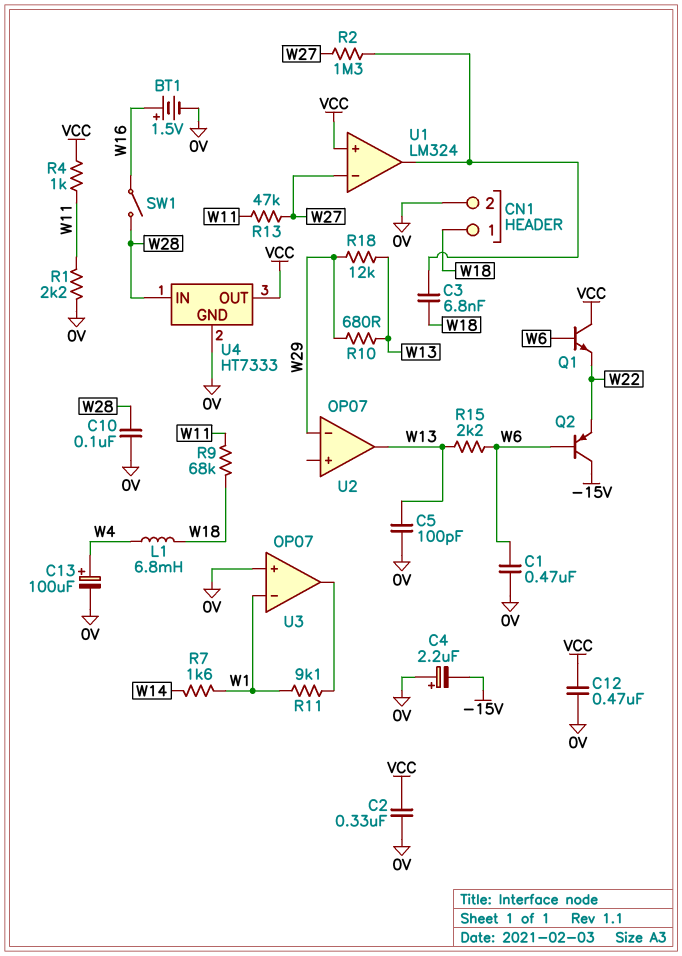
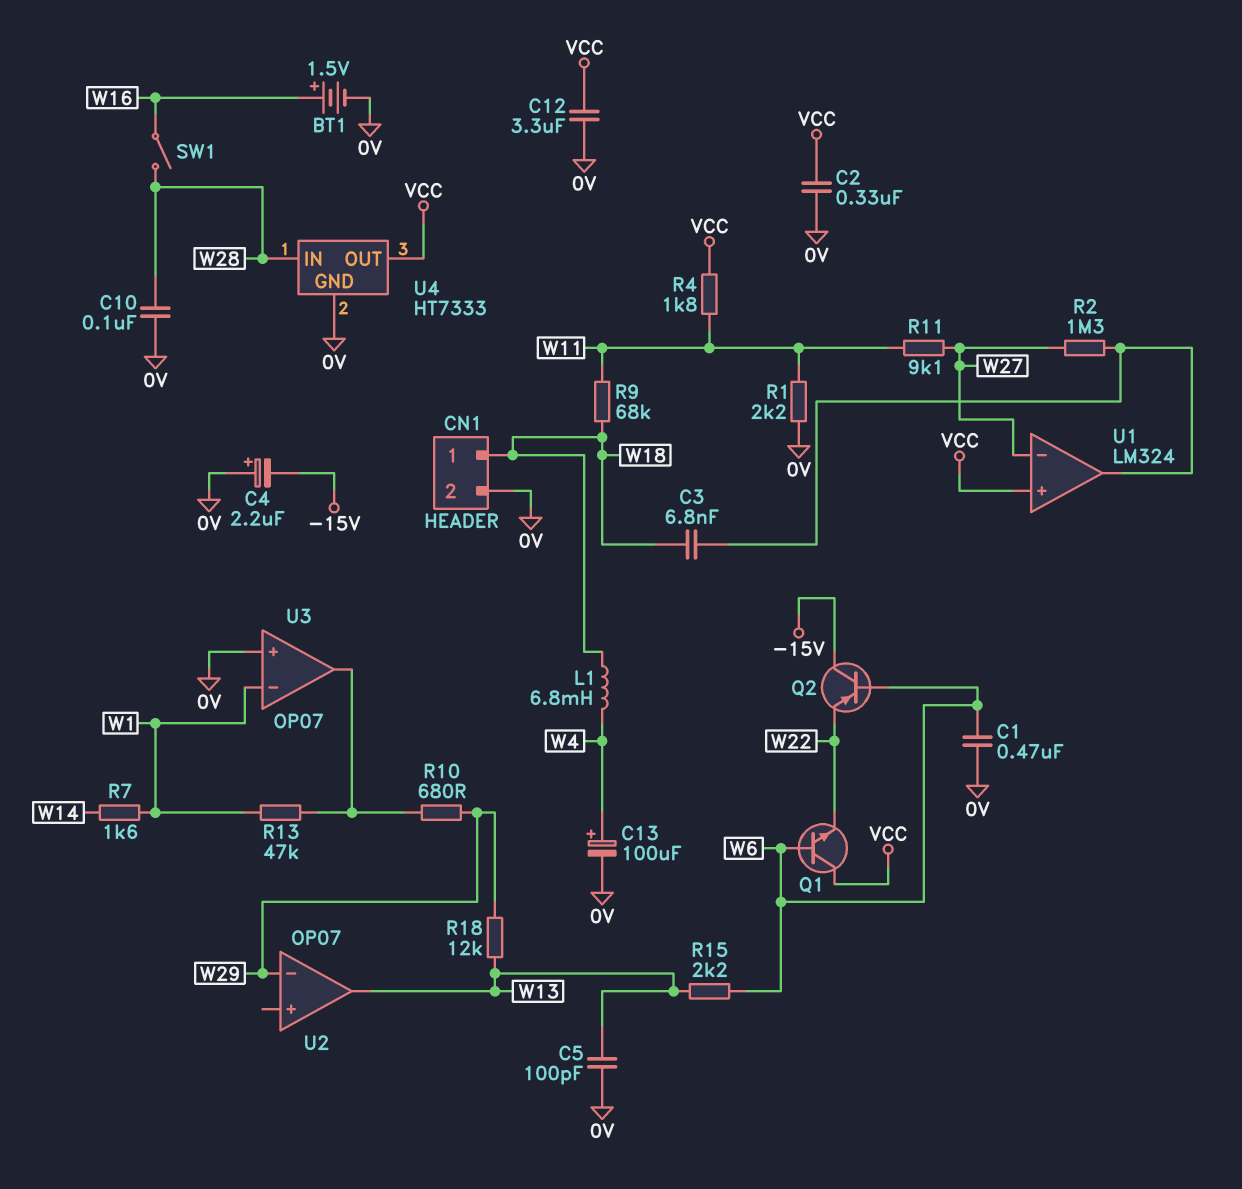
C12: 470nF (0V, VCC) -> 3.3uF (0V, VCC)
R4: 1k (VCC, W11) -> 1.8k (VCC, W11)
R10: 680 (W13, W29) -> 680 (U3/out, W29)
R11: 9.1k (U3/out, W1) -> 9.1k (W11, W27)
R13: 47k (W11, W27) -> 47k (U3/out, W1)

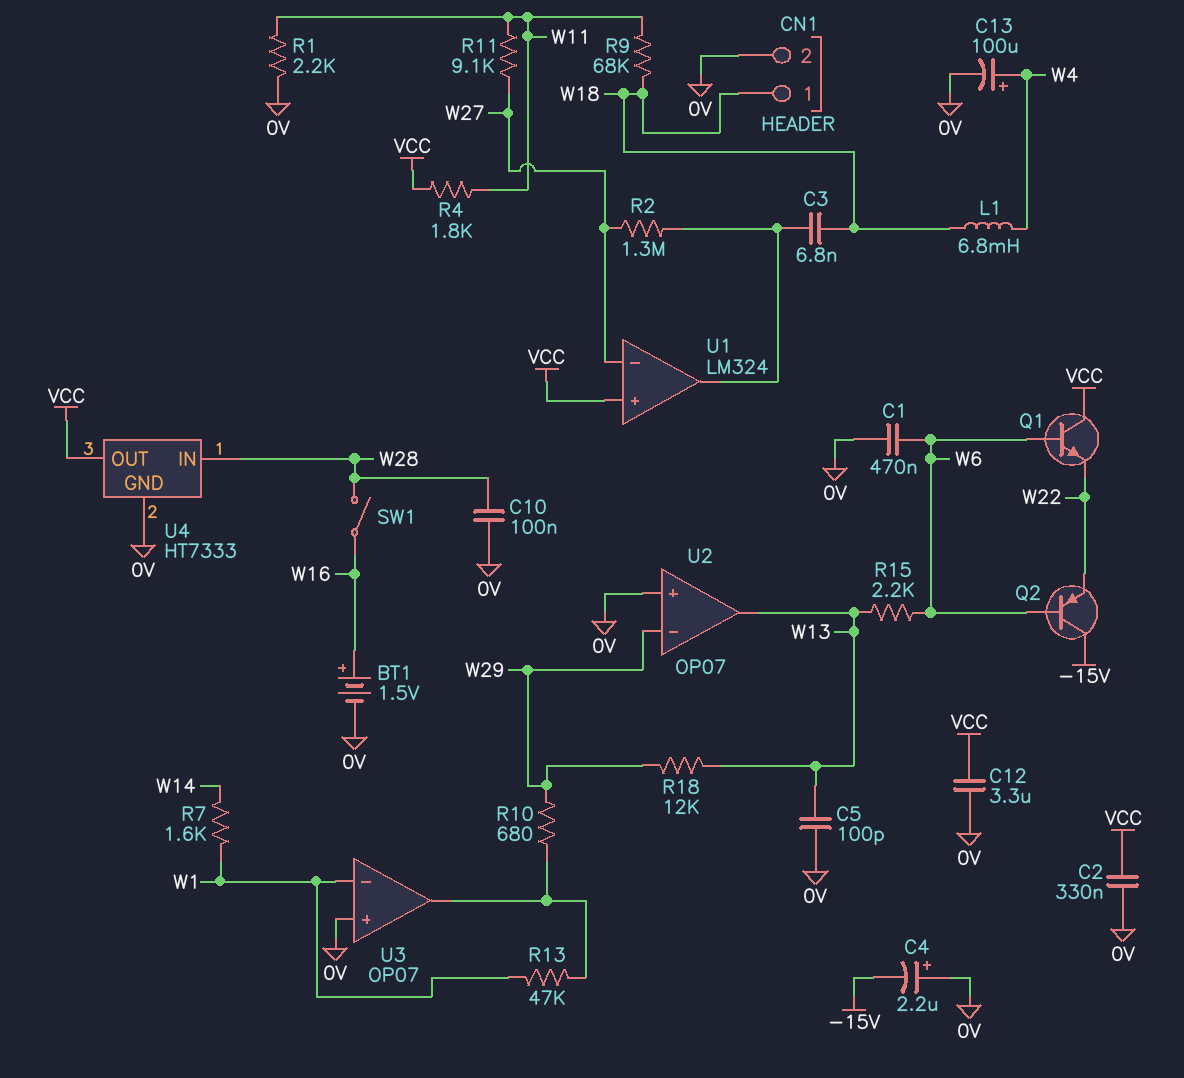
U2 pin in+: none -> 0V

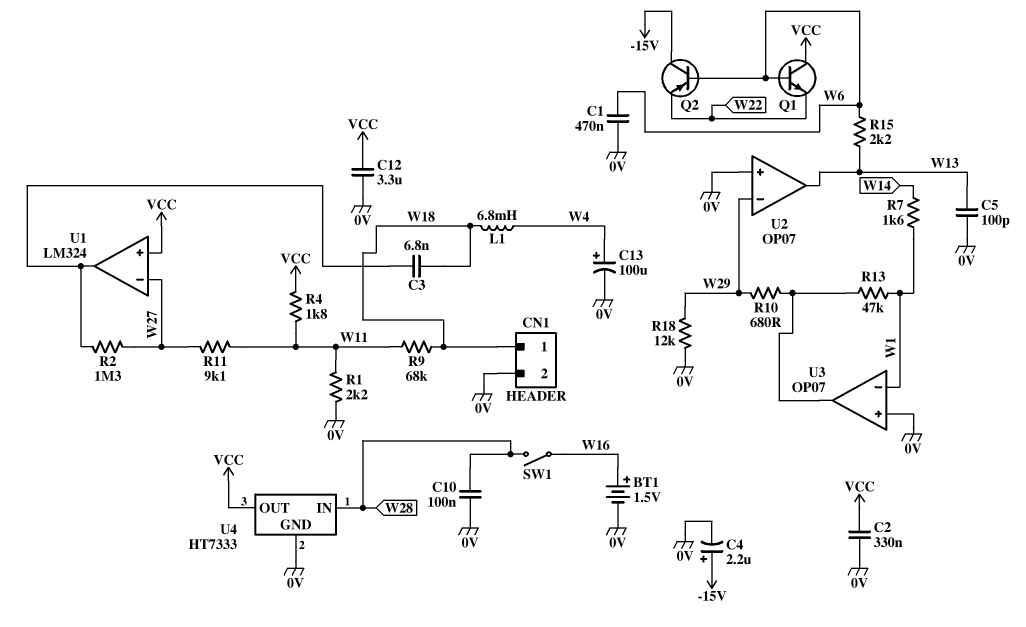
C4: 2.2uF (plus 0V, minus -15V) -> 2.2uF (plus -15V, minus 0V)
R18: 12k (W13, W29) -> 12k (0V, W29)

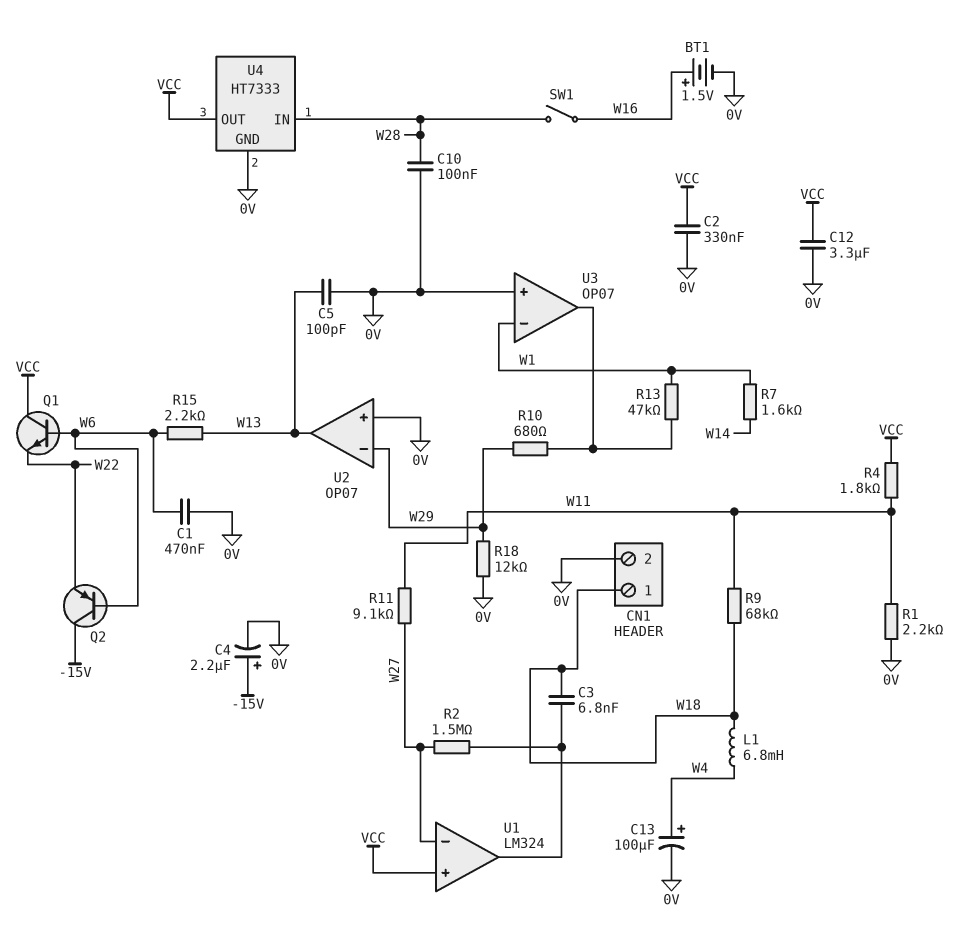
R2: 1.3M (U1/out, W27) -> 1.5M (U1/out, W27)

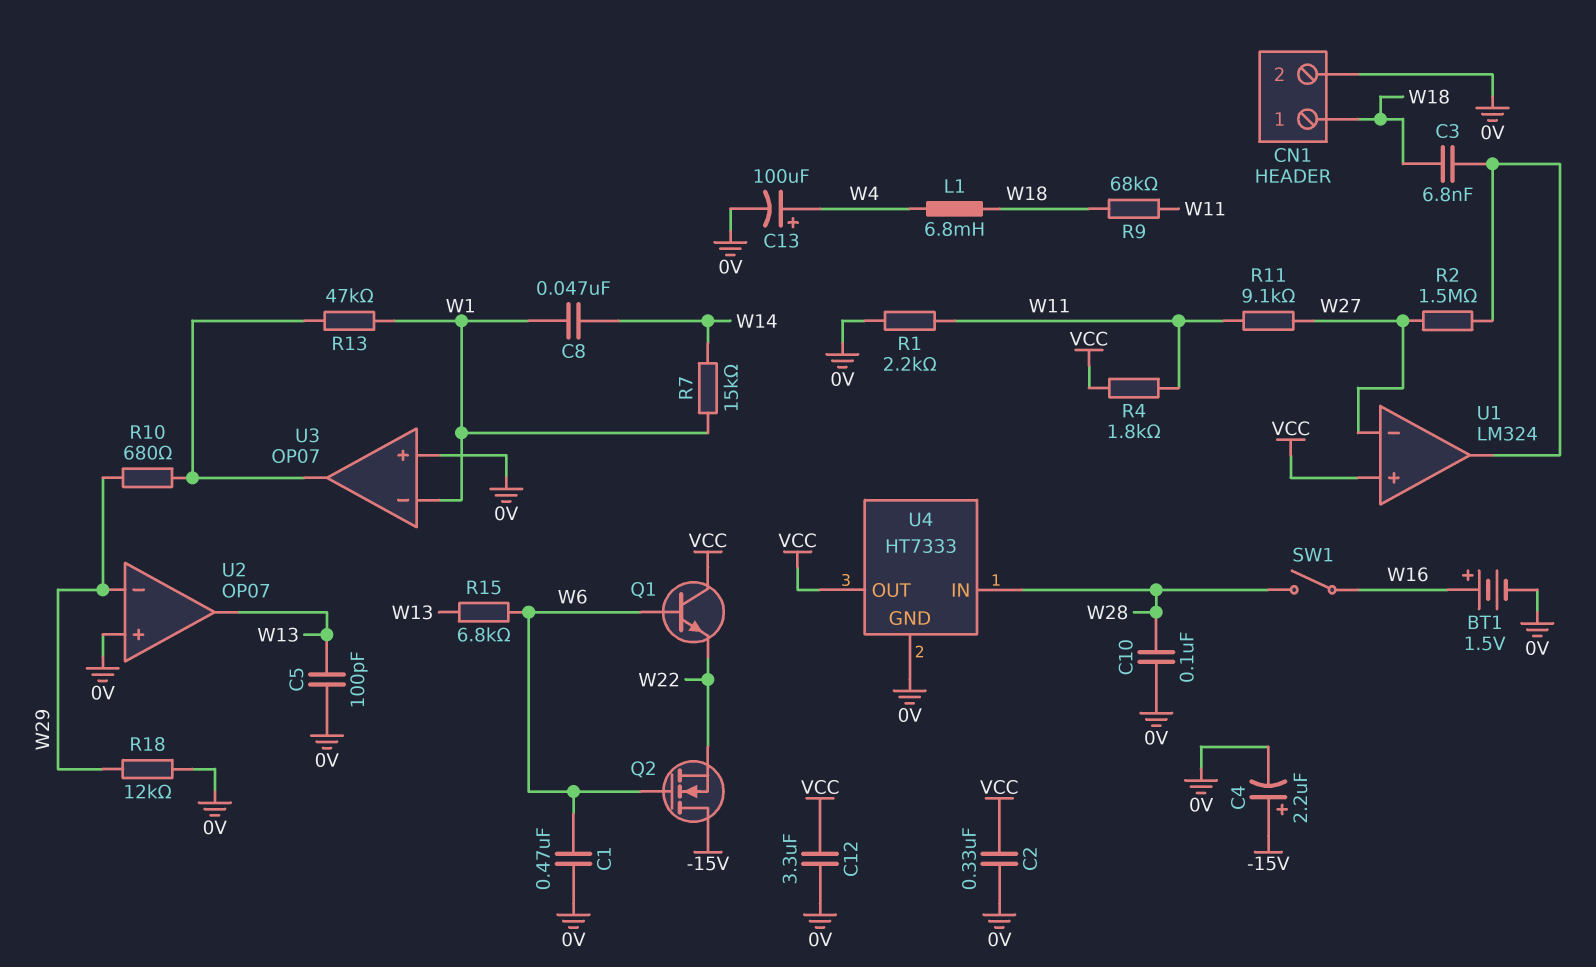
C8: none -> 47nF (W1, W14)
Q2: PNP (B W6, C -15V, E W22) -> NMOS (G W6, D -15V, S W22)
R7: 1.6k (W1, W14) -> 15k (W1, W14)
R15: 2.2k (W6, W13) -> 6.8k (W6, W13)

